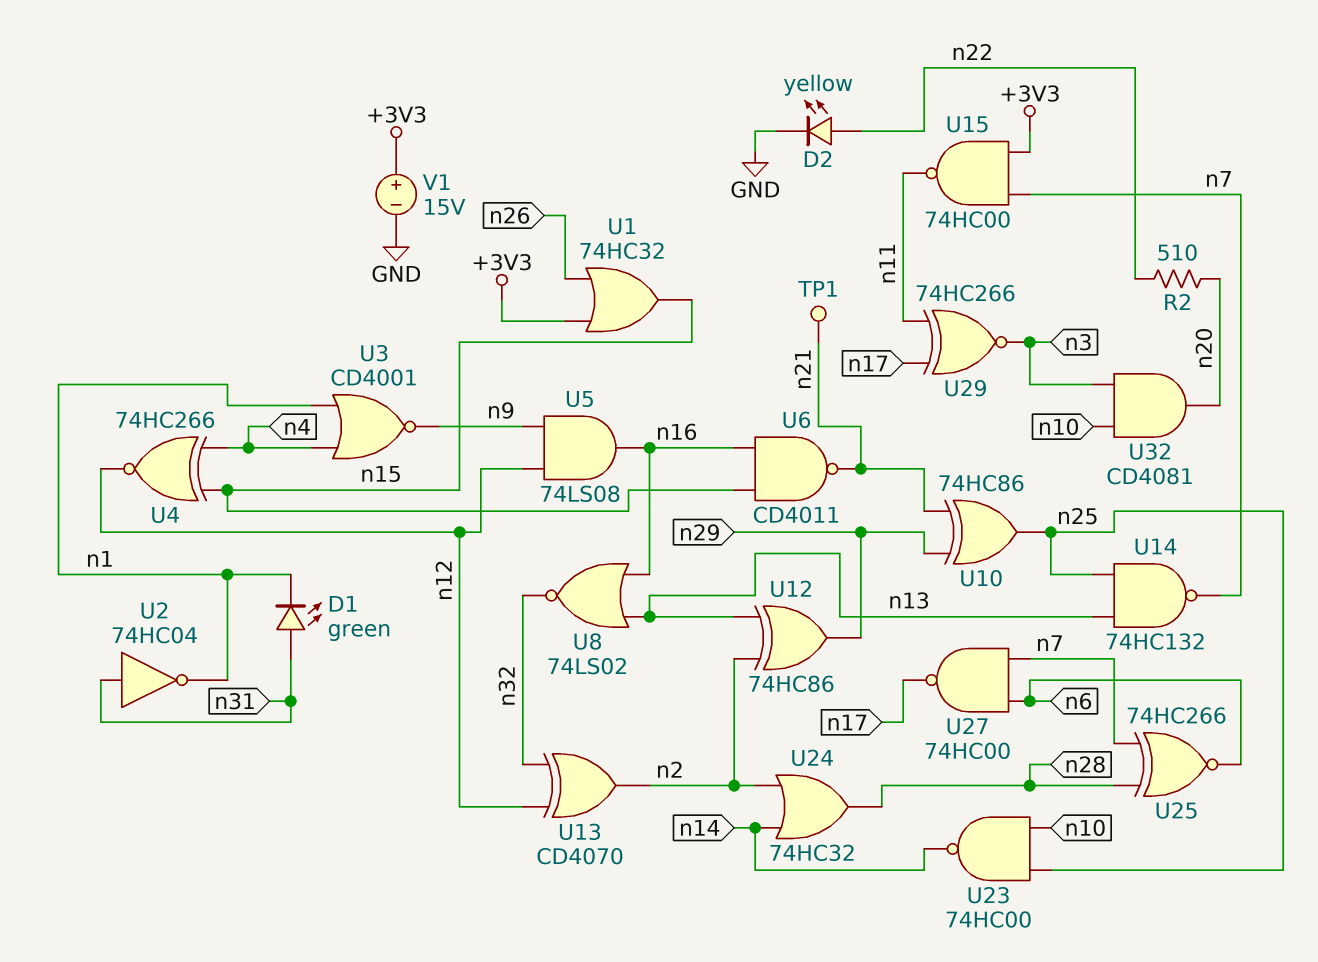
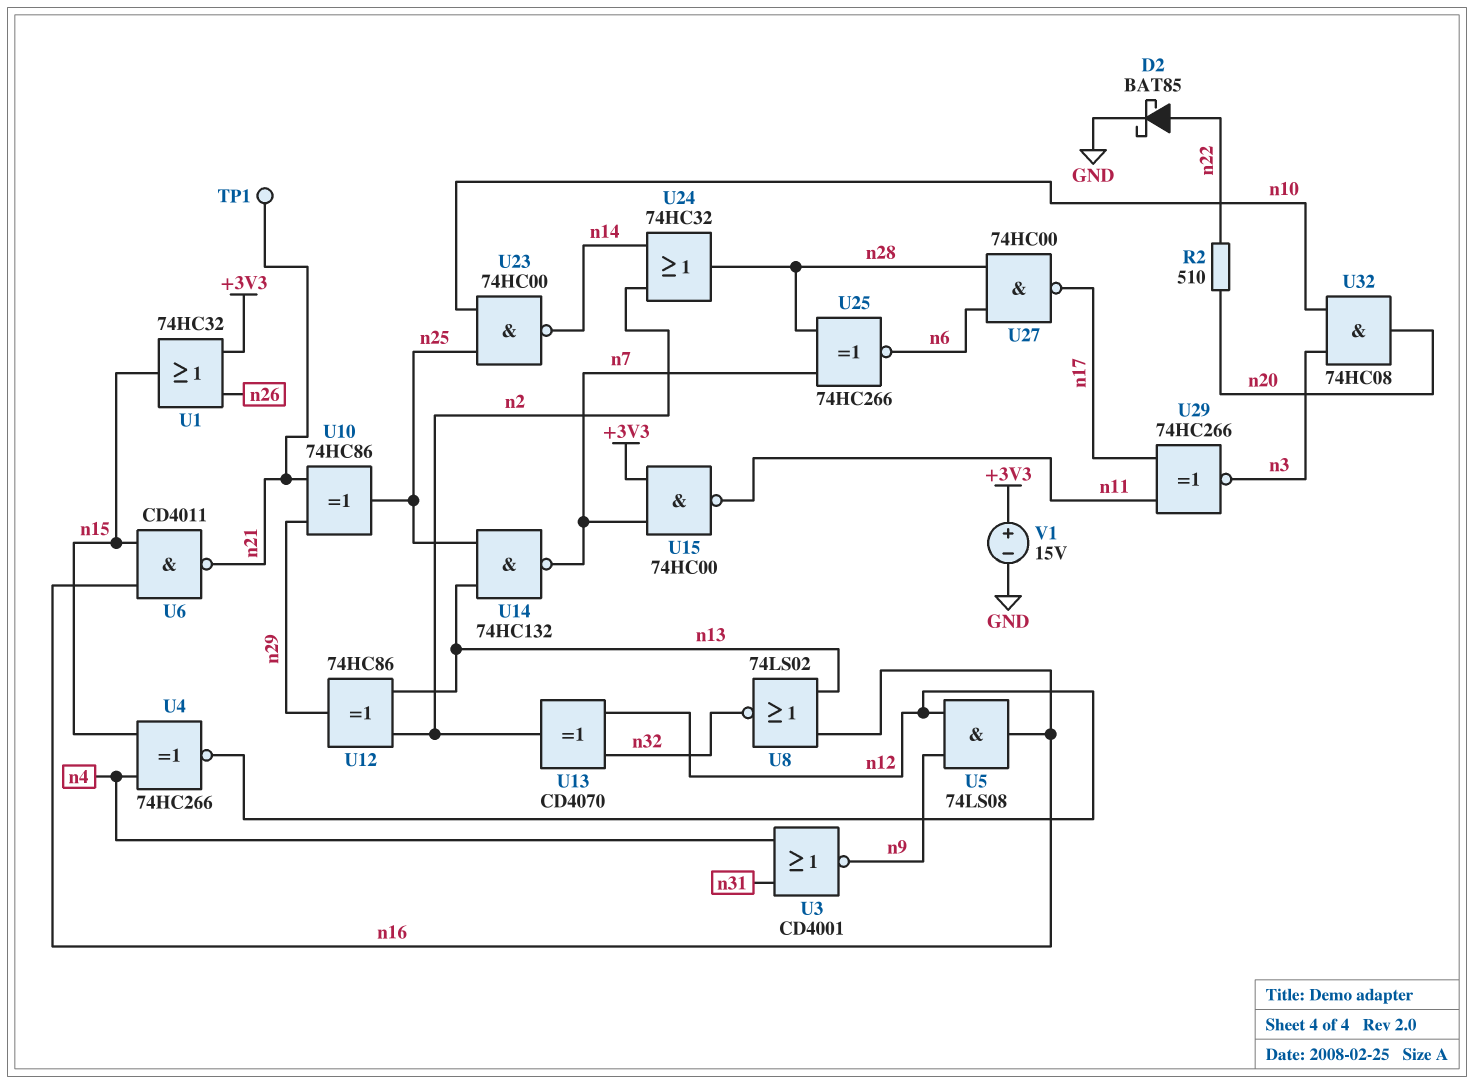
D1: LED green (A n31, K n1) -> none
D2: LED yellow (A n22, K GND) -> schottky BAT85 (A n22, K GND)
U2: NOT 74HC04 (in n31, out n1) -> none
U3: NOR CD4001 (in n1, in n4, out n9) -> NOR CD4001 (in n4, in n31, out n9)
U27: NAND 74HC00 (in n6, in n7, out n17) -> NAND 74HC00 (in n6, in n28, out n17)
U32: AND CD4081 (in n3, in n10, out n20) -> AND 74HC08 (in n3, in n10, out n20)

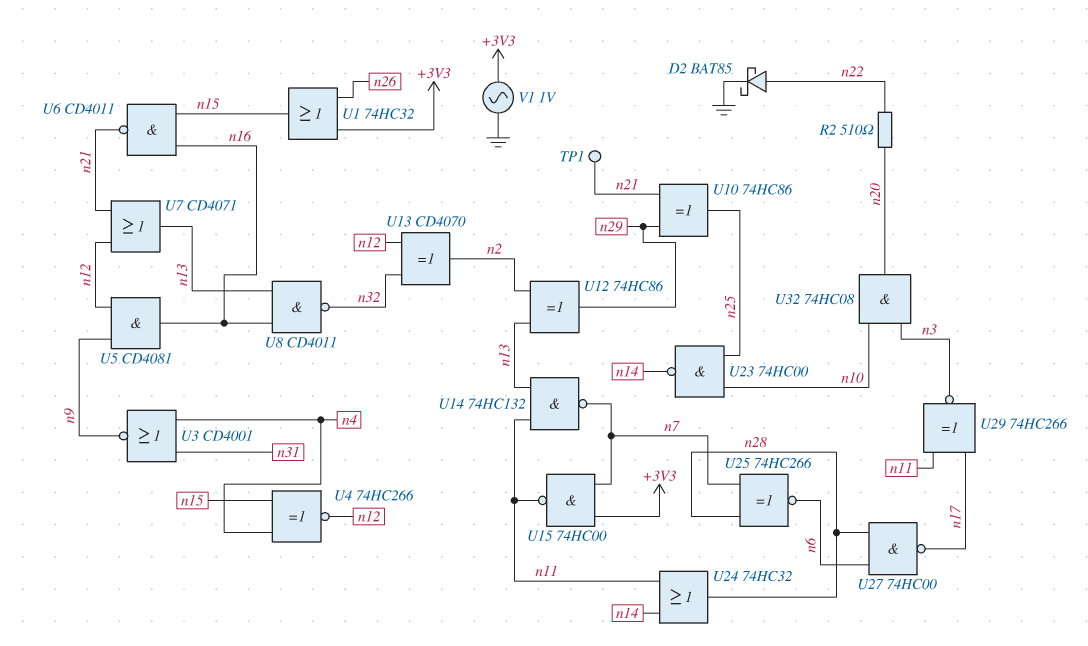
U5: AND 74LS08 (in n9, in n12, out n16) -> AND CD4081 (in n9, in n12, out n16)
U7: none -> OR CD4071 (in n12, in n21, out n13)
U8: NOR 74LS02 (in n13, in n16, out n32) -> NAND CD4011 (in n13, in n16, out n32)
U14: NAND 74HC132 (in n13, in n25, out n7) -> NAND 74HC132 (in n11, in n13, out n7)
U24: OR 74HC32 (in n2, in n14, out n28) -> OR 74HC32 (in n11, in n14, out n28)
V1: 15V (plus +3V3, minus GND) -> AC 1V (+3V3, GND)

